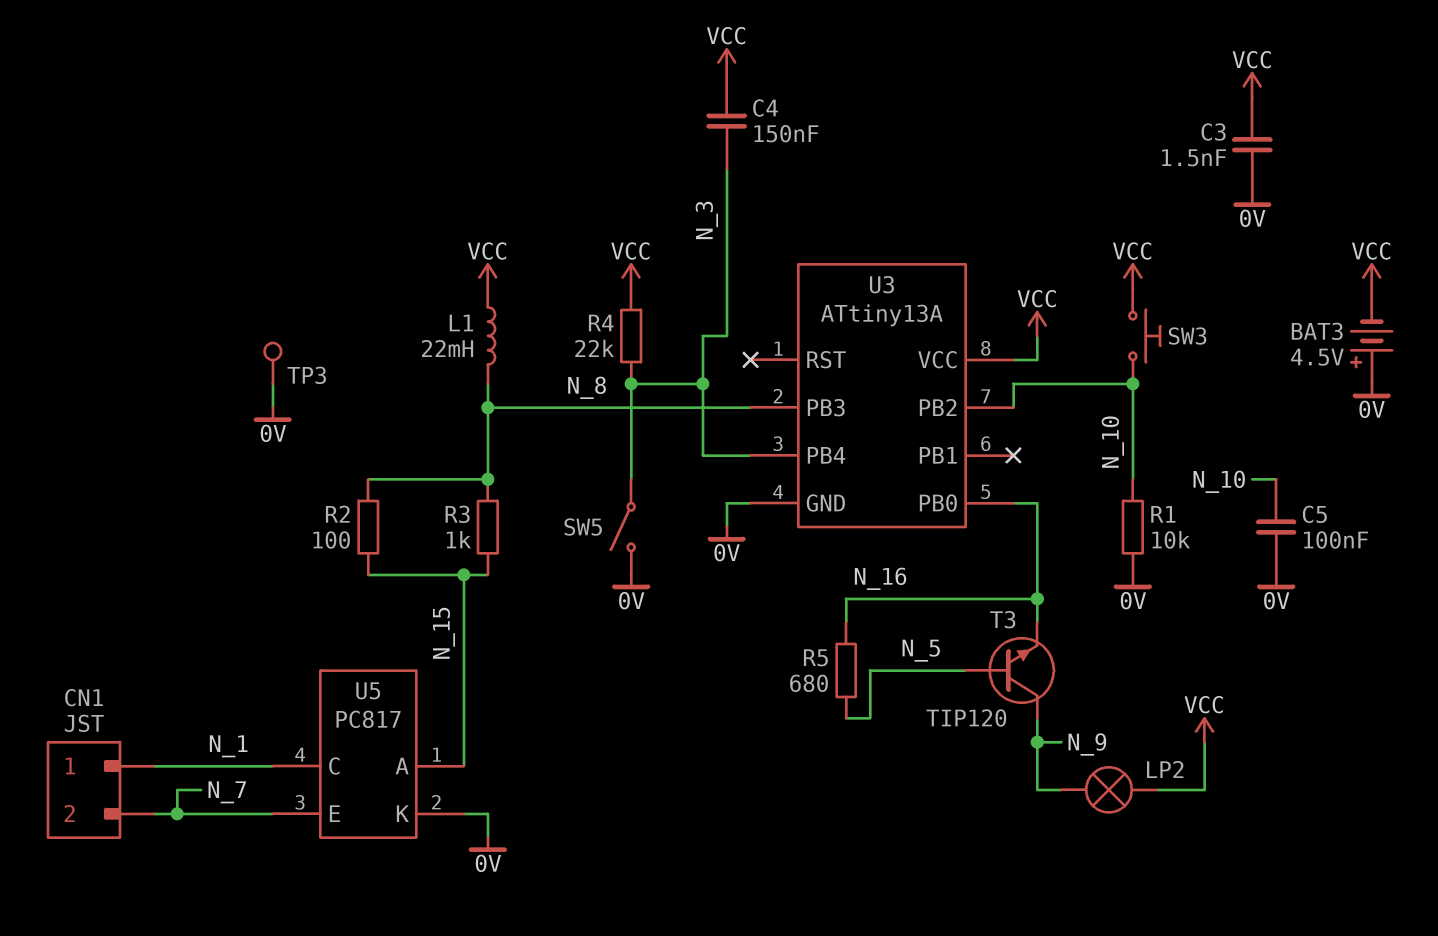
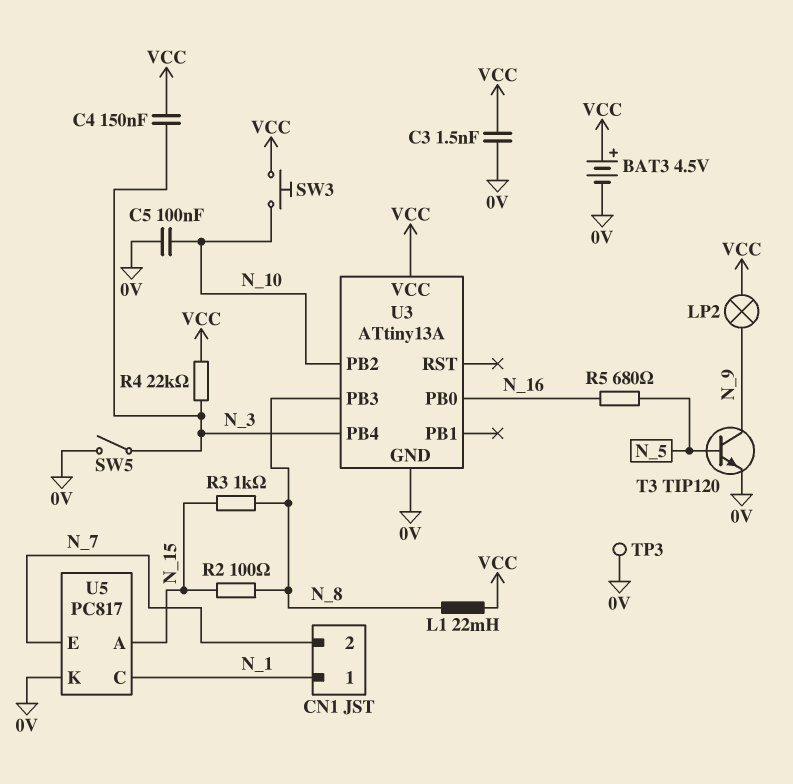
BAT3: 4.5V (plus 0V, minus VCC) -> 4.5V (plus VCC, minus 0V)
R1: 10k (0V, N_10) -> none
T3: NPN TIP120 (B N_5, C N_9, E N_16) -> NPN TIP120 (B N_5, C N_9, E 0V)

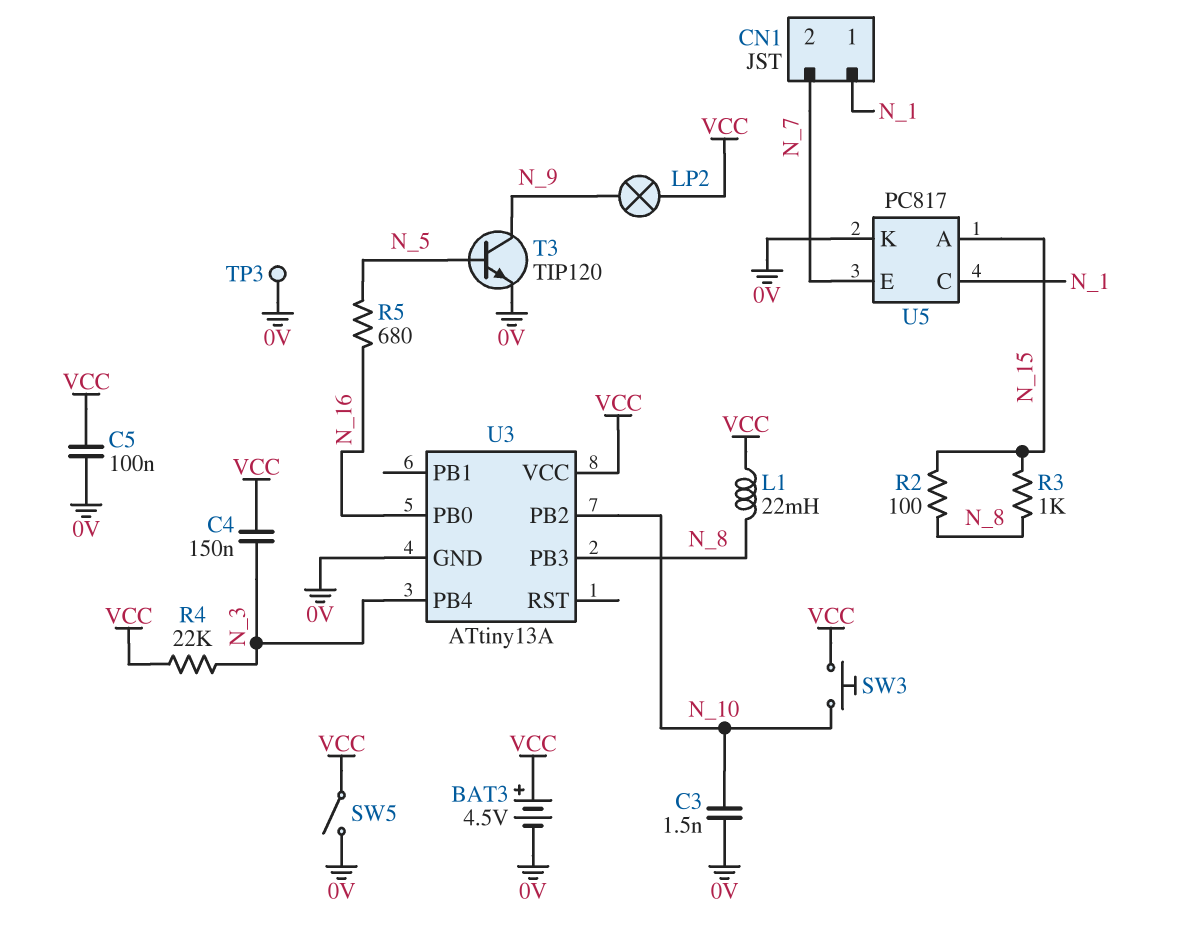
C3: 1.5nF (0V, VCC) -> 1.5nF (0V, N_10)
C5: 100nF (0V, N_10) -> 100nF (0V, VCC)
SW5: switch (0V, N_3) -> switch (0V, VCC)

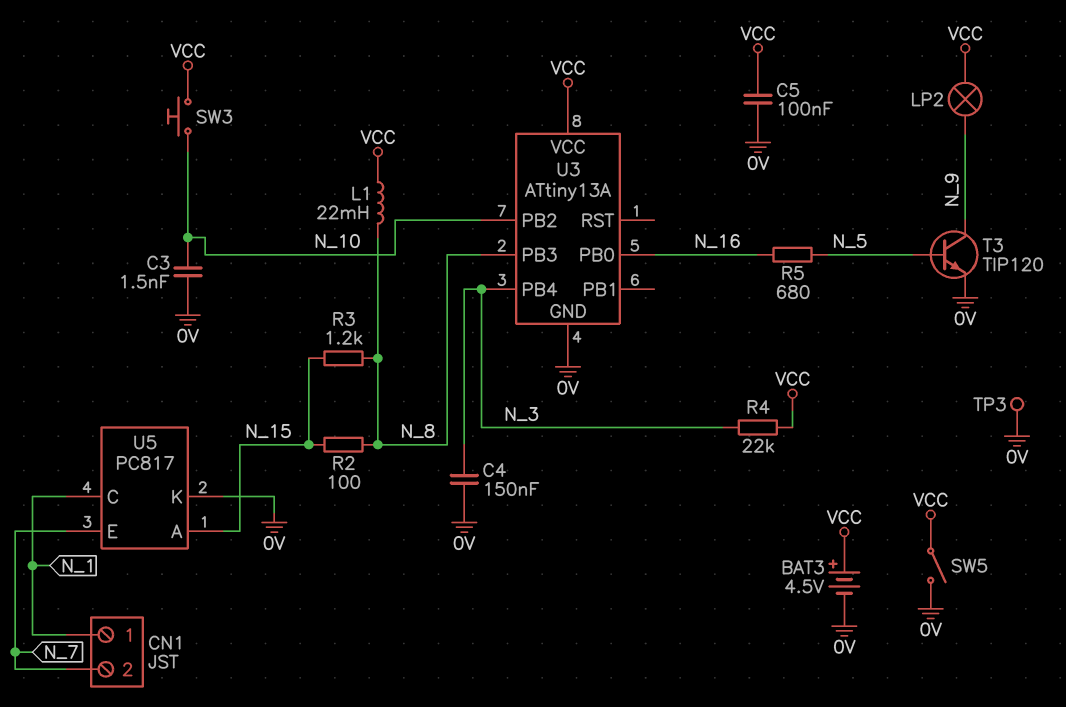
C4: 150nF (N_3, VCC) -> 150nF (0V, N_3)
R3: 1k (N_8, N_15) -> 1.2k (N_8, N_15)

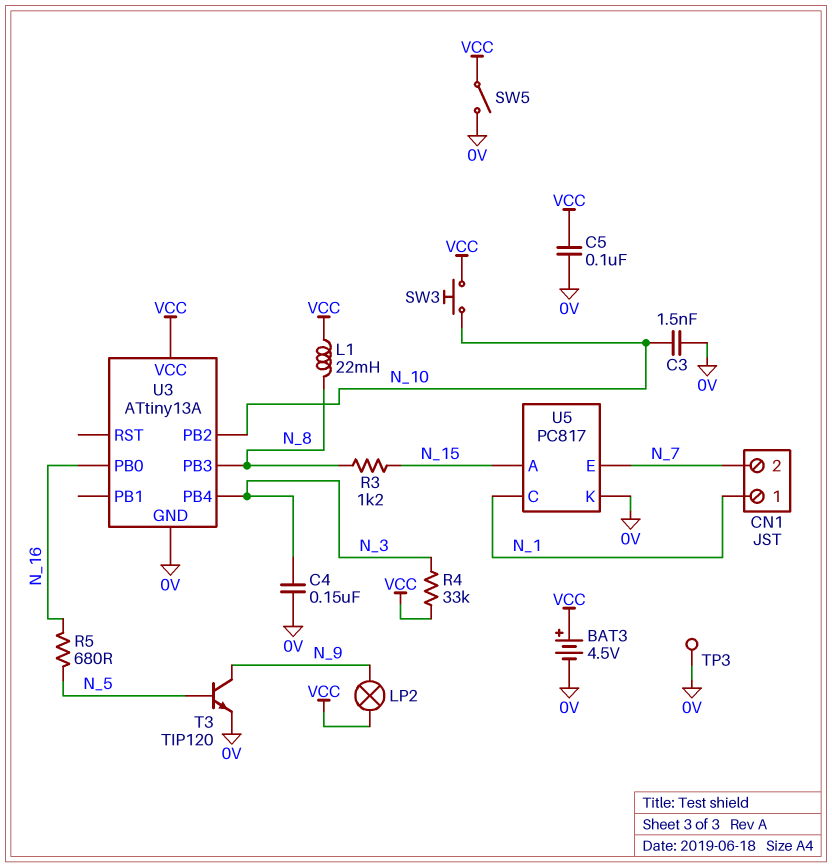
R2: 100 (N_8, N_15) -> none
R4: 22k (N_3, VCC) -> 33k (N_3, VCC)

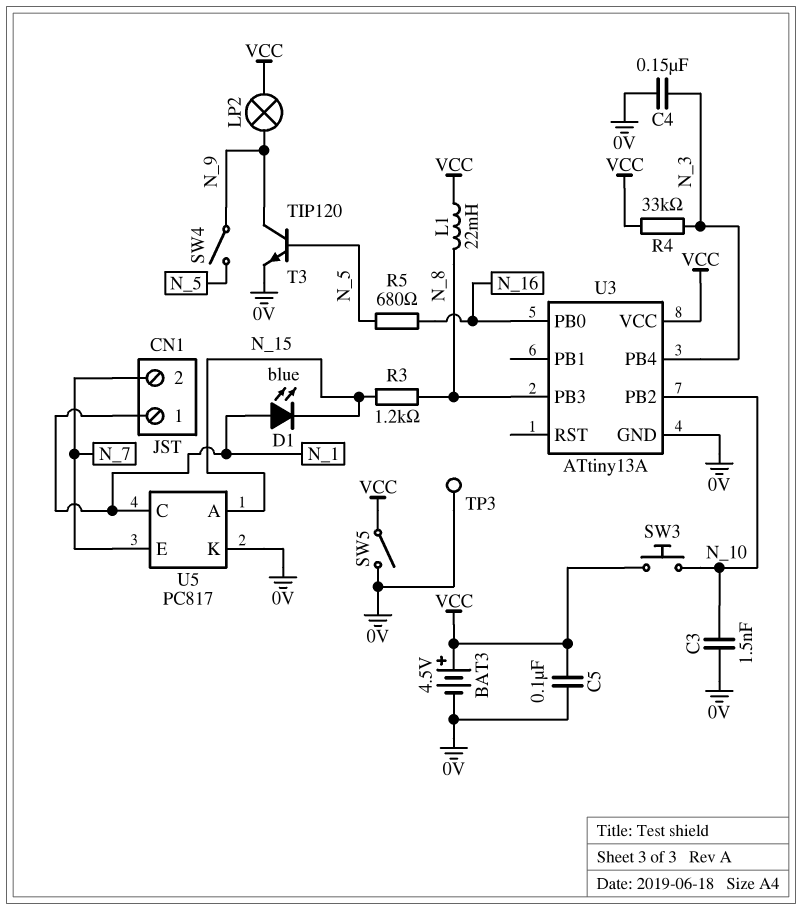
D1: none -> LED blue (A N_1, K N_15)
SW4: none -> switch (N_5, N_9)

